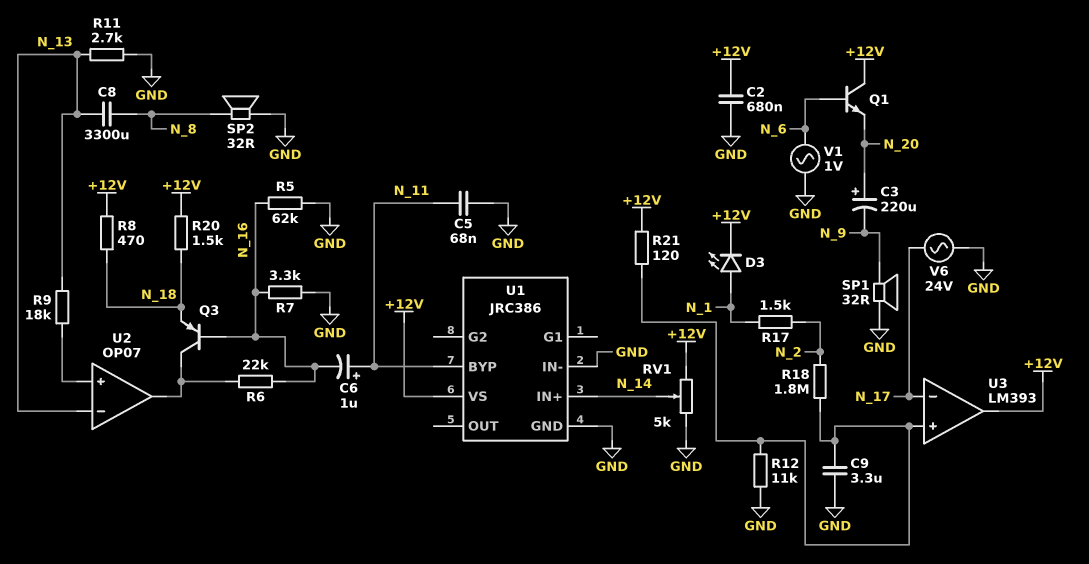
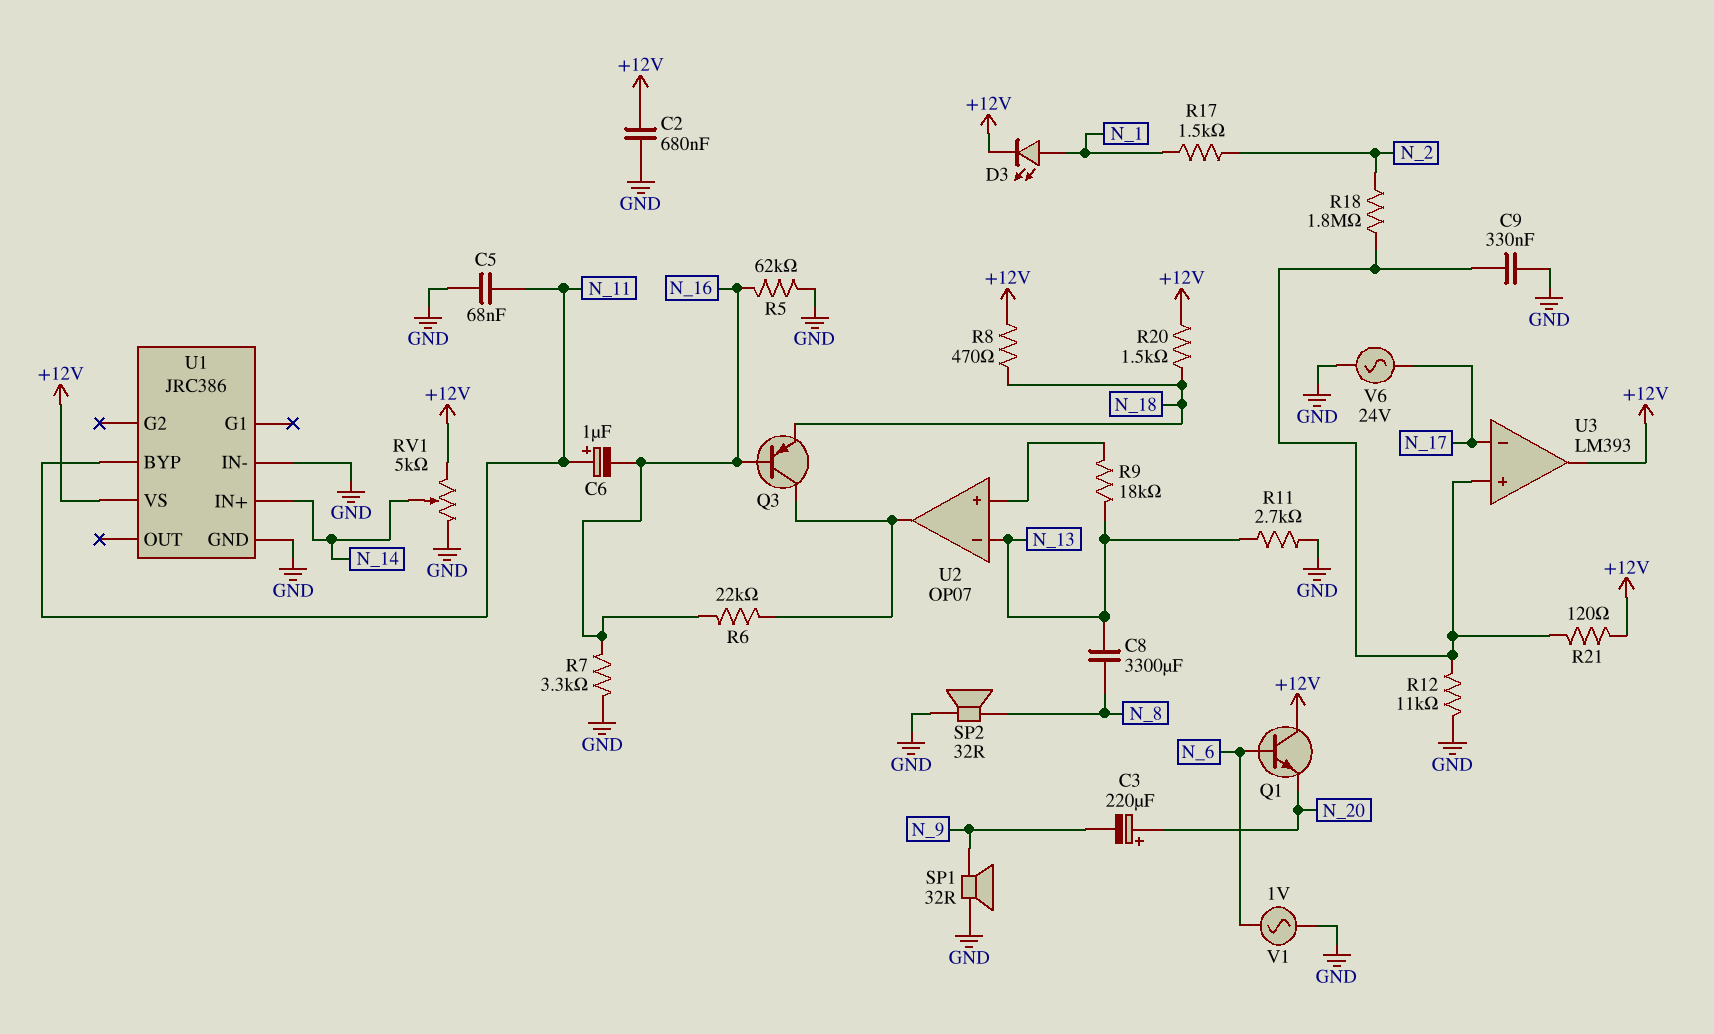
C9: 3.3uF (GND, U3/in+) -> 330nF (GND, U3/in+)

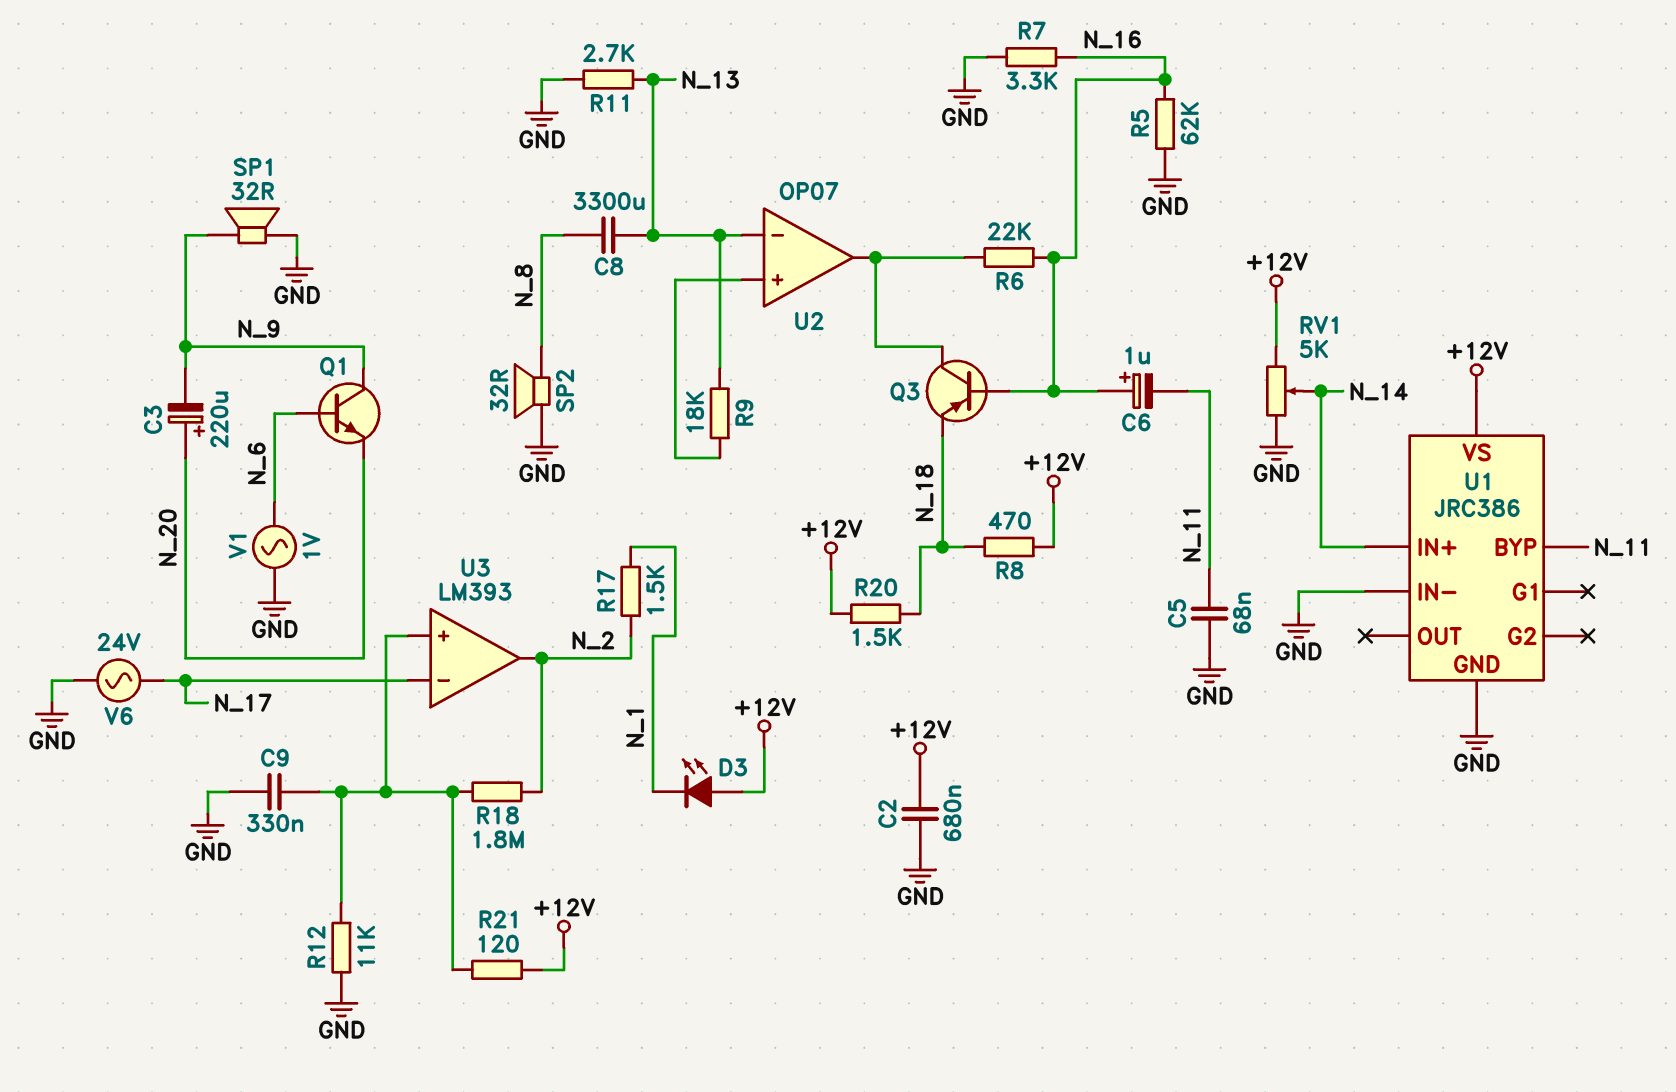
C6: 1uF (plus N_11, minus N_16) -> 1uF (plus N_16, minus N_11)
D3: LED (A N_1, K +12V) -> LED (A +12V, K N_1)
Q1: NPN (B N_6, C +12V, E N_20) -> NPN (B N_6, C N_9, E N_20)
U3 pin out: +12V -> N_2

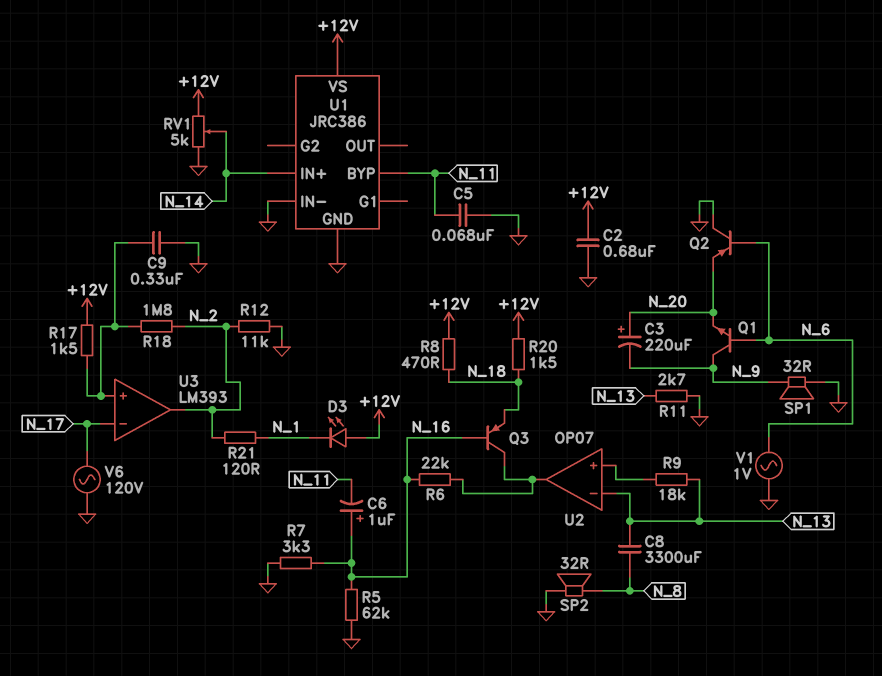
Q2: none -> PNP (B N_6, C GND, E N_20)
R12: 11k (GND, U3/in+) -> 11k (GND, N_2)
R17: 1.5k (N_1, N_2) -> 1.5k (+12V, U3/in+)
R21: 120 (+12V, U3/in+) -> 120 (N_1, N_2)
V6: AC 24V (GND, N_17) -> AC 120V (GND, N_17)

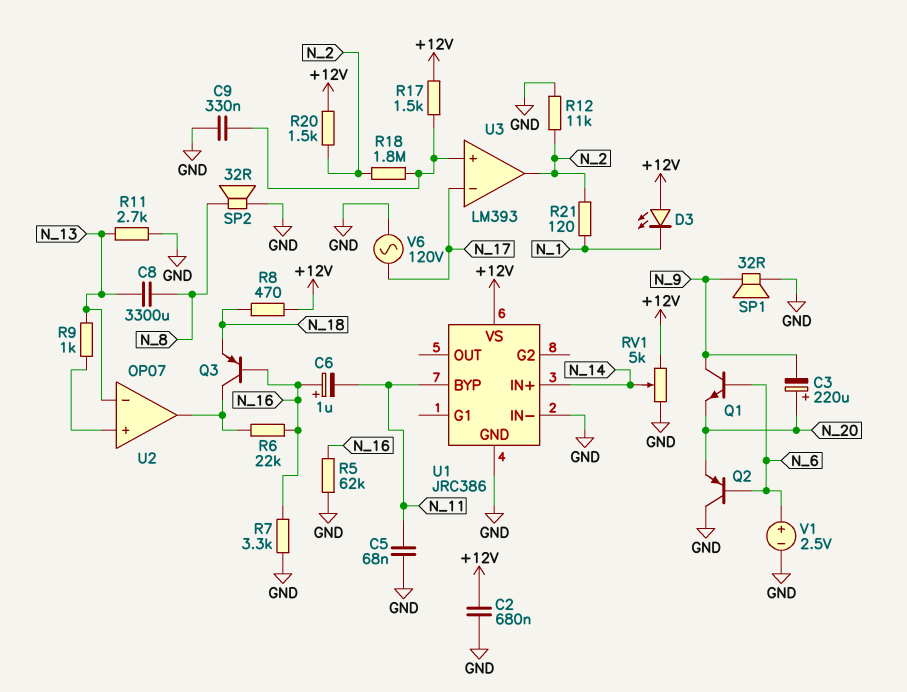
R9: 18k (N_13, U2/in+) -> 1k (N_13, U2/in+)
R20: 1.5k (+12V, N_18) -> 1.5k (+12V, N_2)
V1: AC 1V (GND, N_6) -> 2.5V (plus N_6, minus GND)

